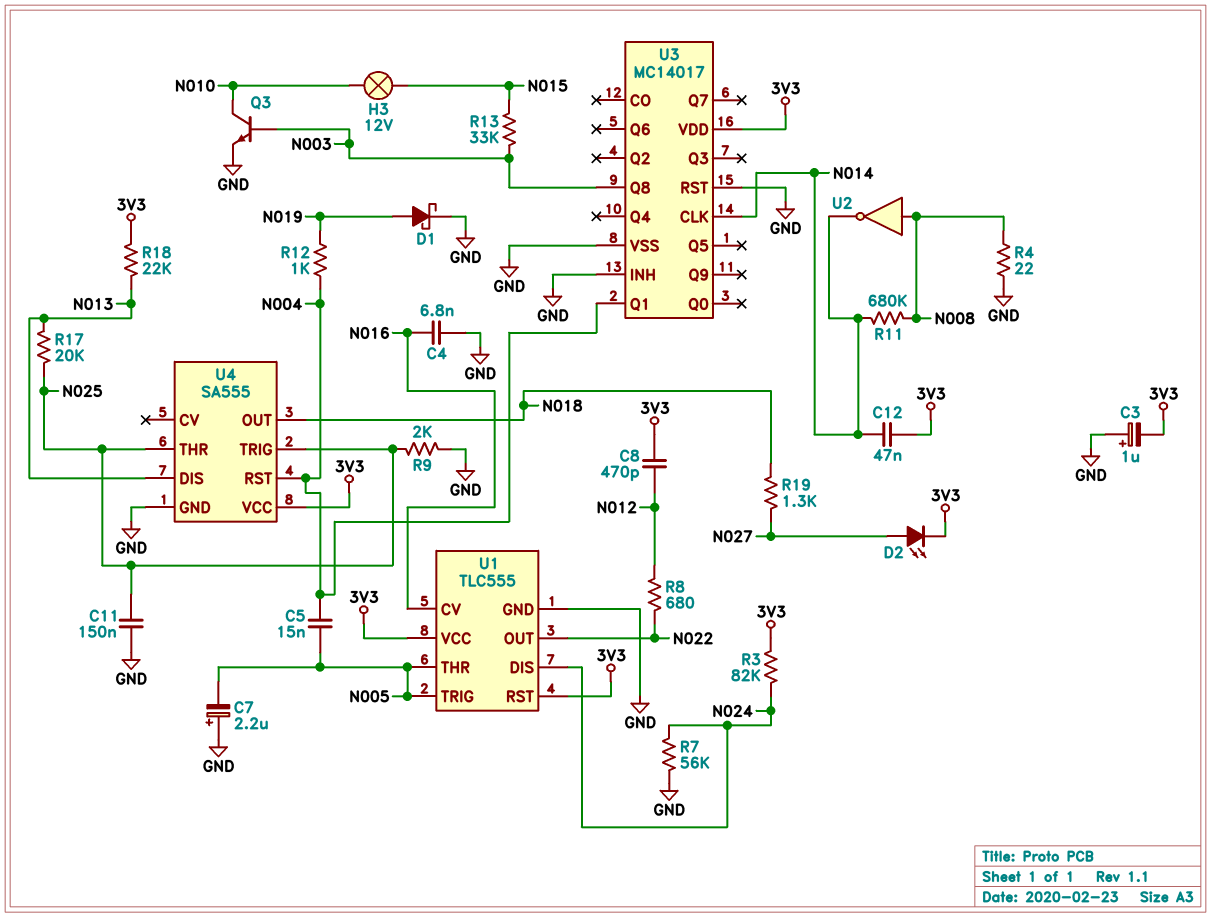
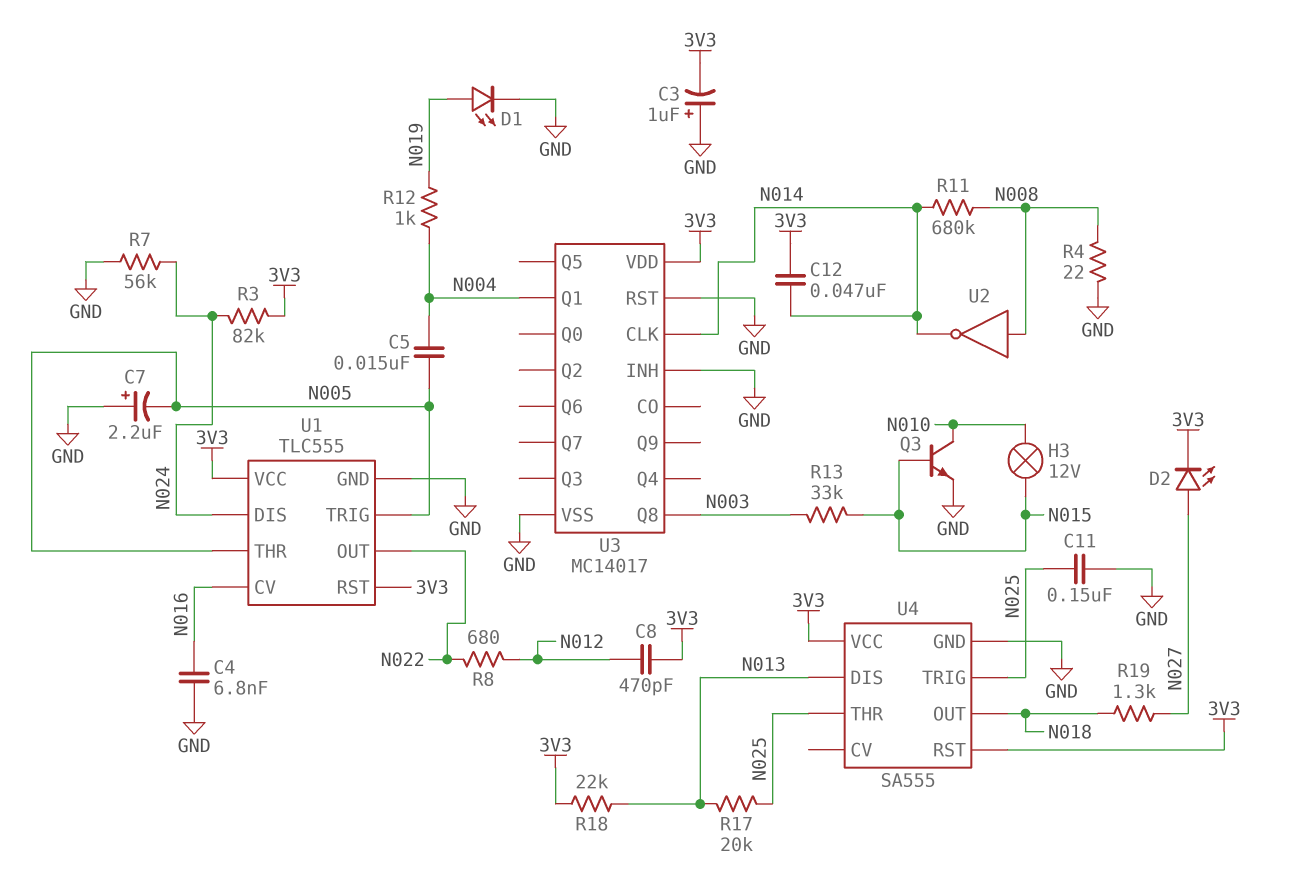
D1: schottky (A N019, K GND) -> LED (A N019, K GND)
Q3: NPN (B N003, C N010, E GND) -> NPN (B N015, C N010, E GND)
R9: 2k (GND, N025) -> none
U4 pin RST: N004 -> 3V3

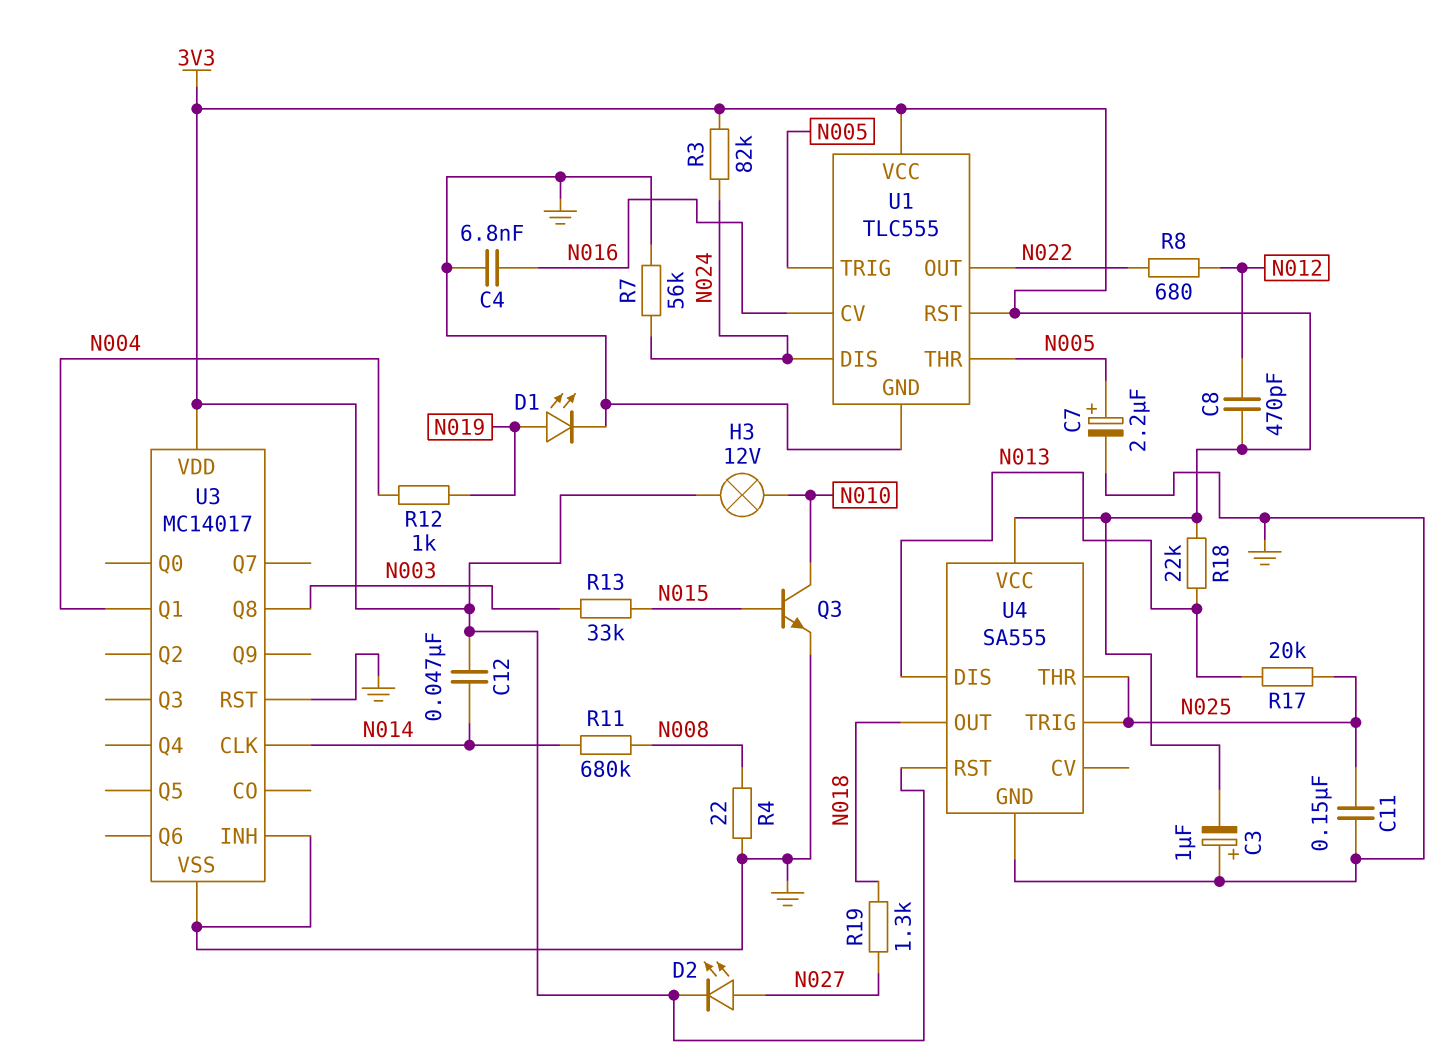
C5: 15nF (N004, N005) -> none
C7: 2.2uF (plus GND, minus N005) -> 2.2uF (plus N005, minus GND)
H3: lamp 12V (N010, N015) -> lamp 12V (3V3, N010)
U2: NOT (in N008, out N014) -> none

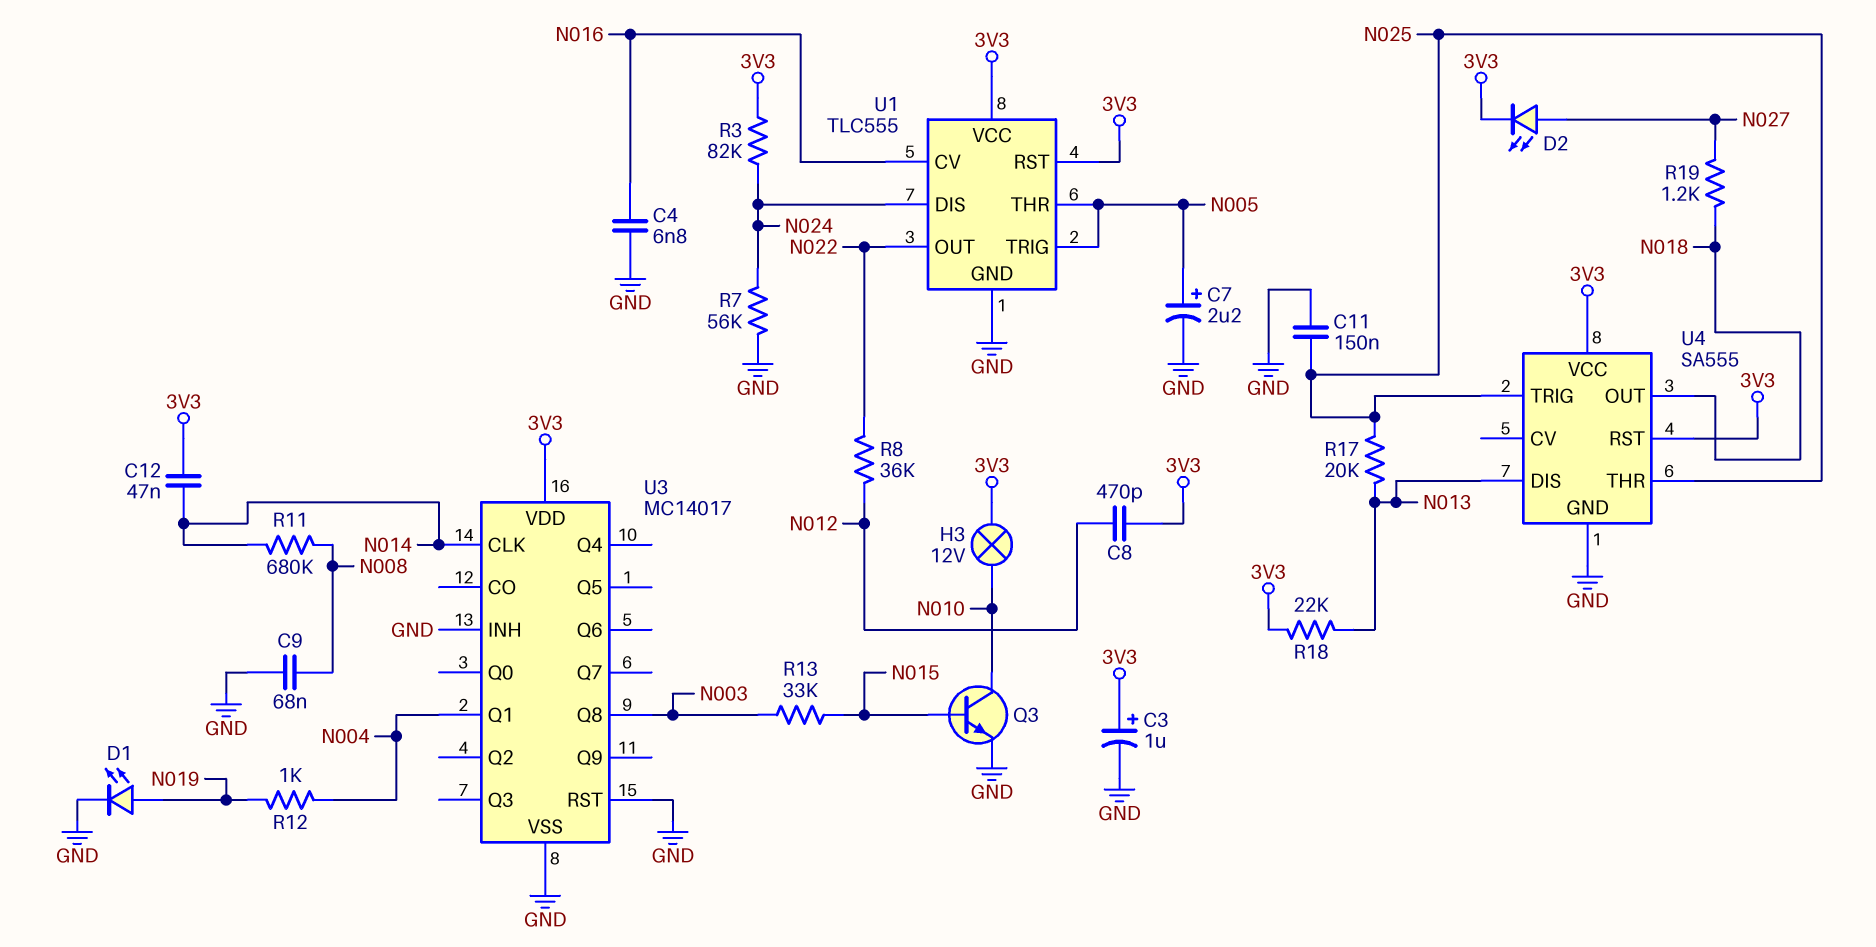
C3: 1uF (plus GND, minus 3V3) -> 1uF (plus 3V3, minus GND)
C9: none -> 68nF (GND, N008)
R4: 22 (GND, N008) -> none
R8: 680 (N012, N022) -> 36k (N012, N022)
R19: 1.3k (N018, N027) -> 1.2k (N018, N027)

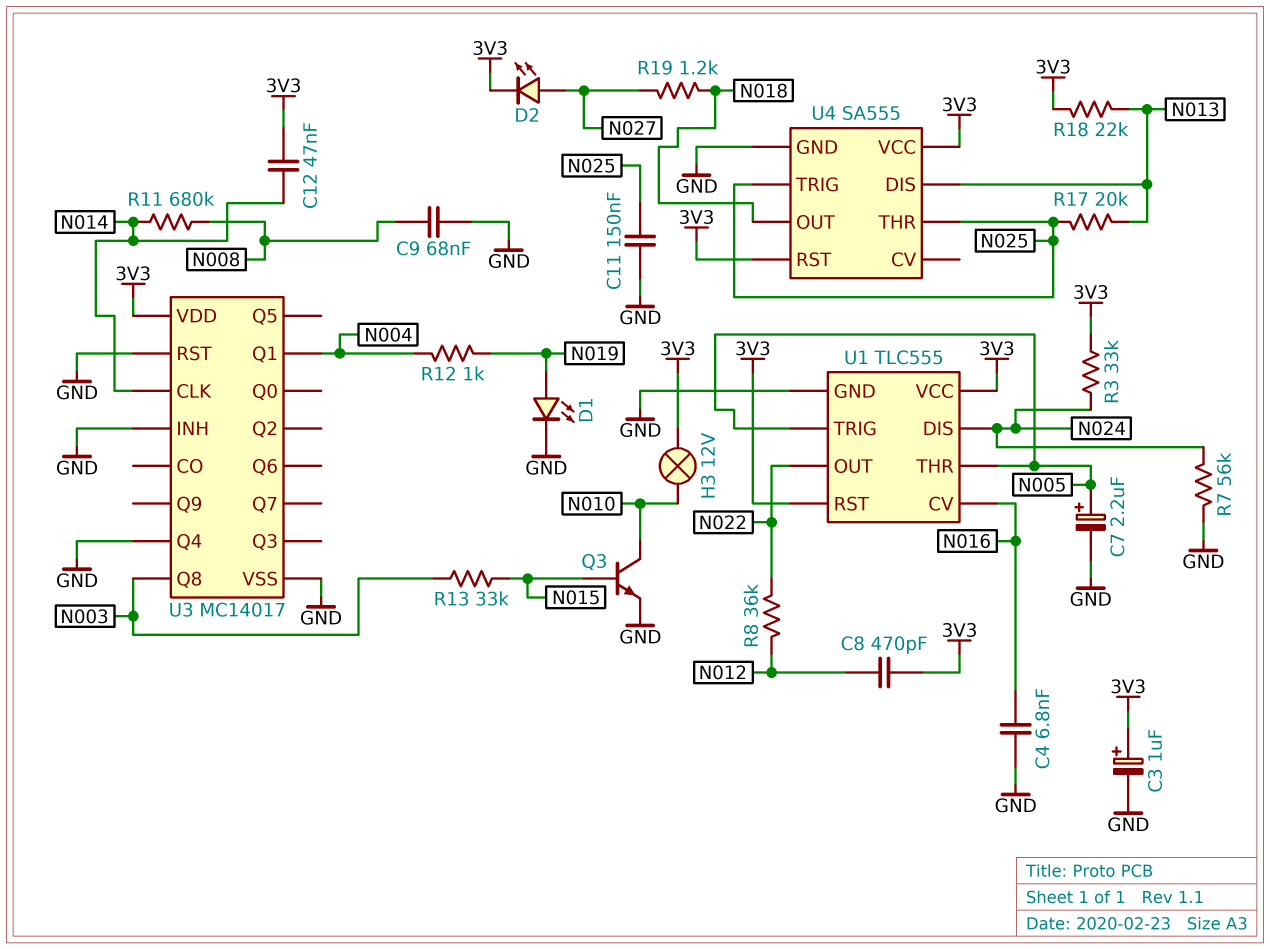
R3: 82k (3V3, N024) -> 33k (3V3, N024)
U3 pin Q4: none -> GND

